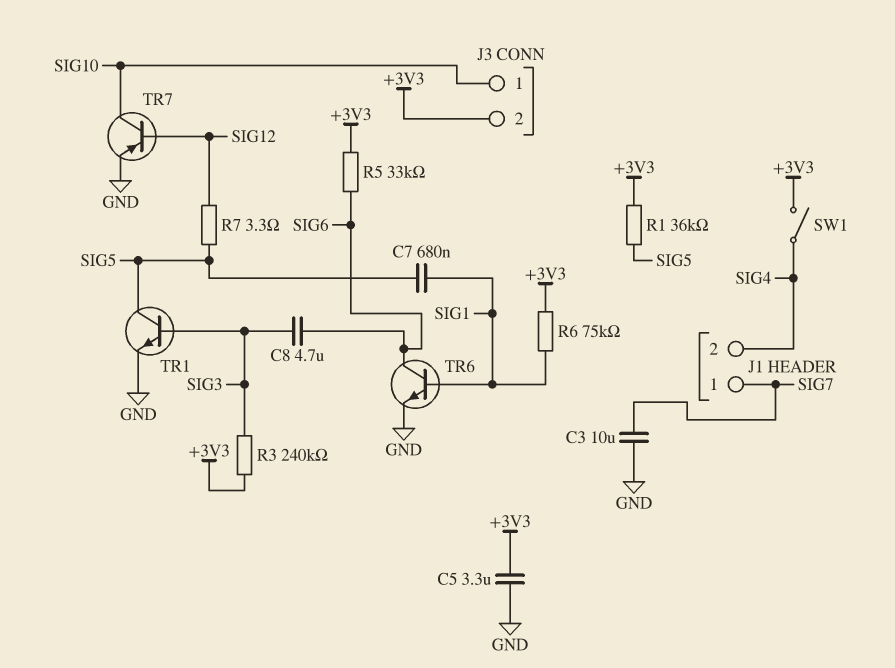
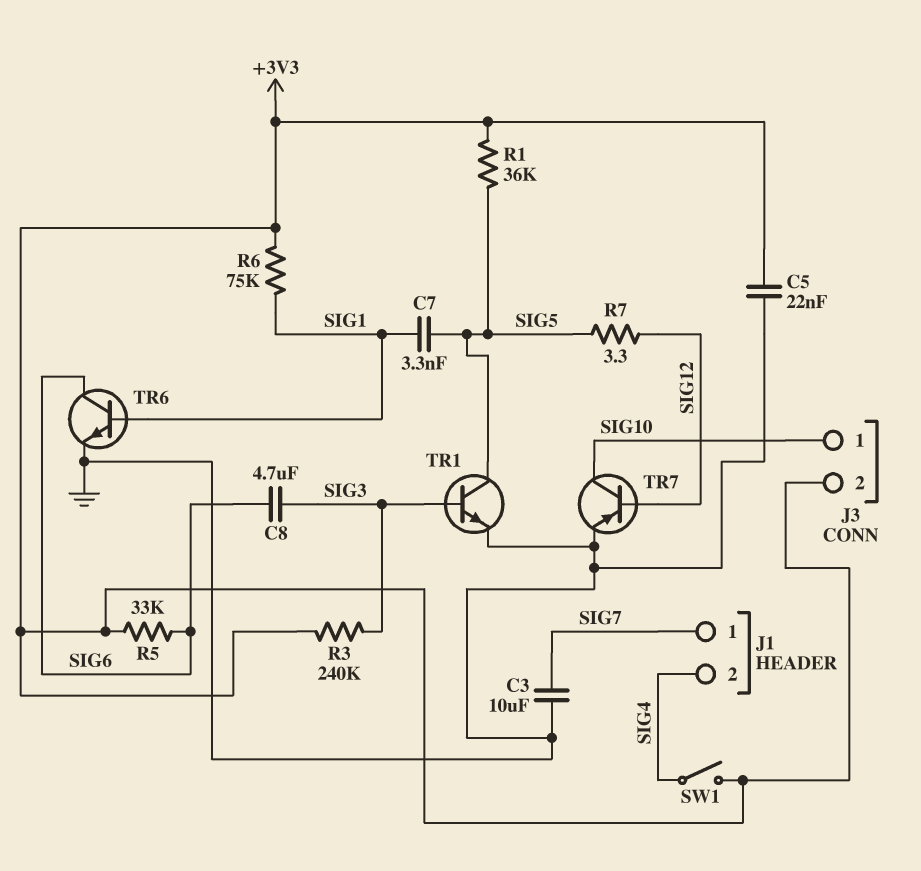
C5: 3.3uF (+3V3, GND) -> 22nF (+3V3, GND)
C7: 680nF (SIG1, SIG5) -> 3.3nF (SIG1, SIG5)

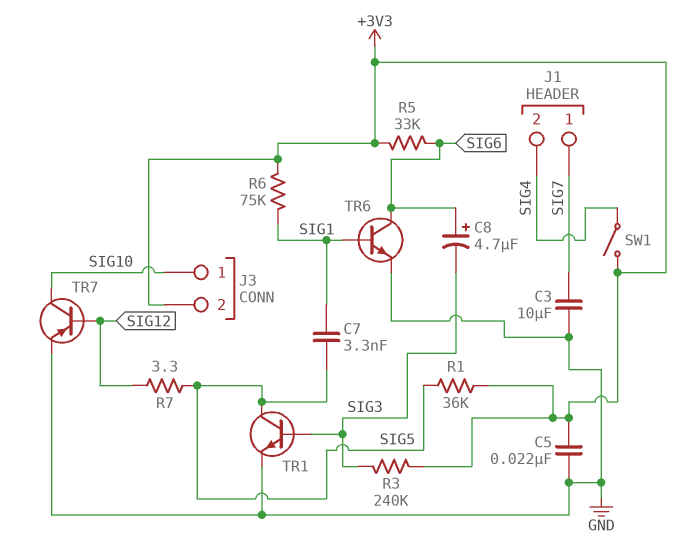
C8: 4.7uF (SIG3, SIG6) -> 4.7uF (plus SIG6, minus SIG3)

